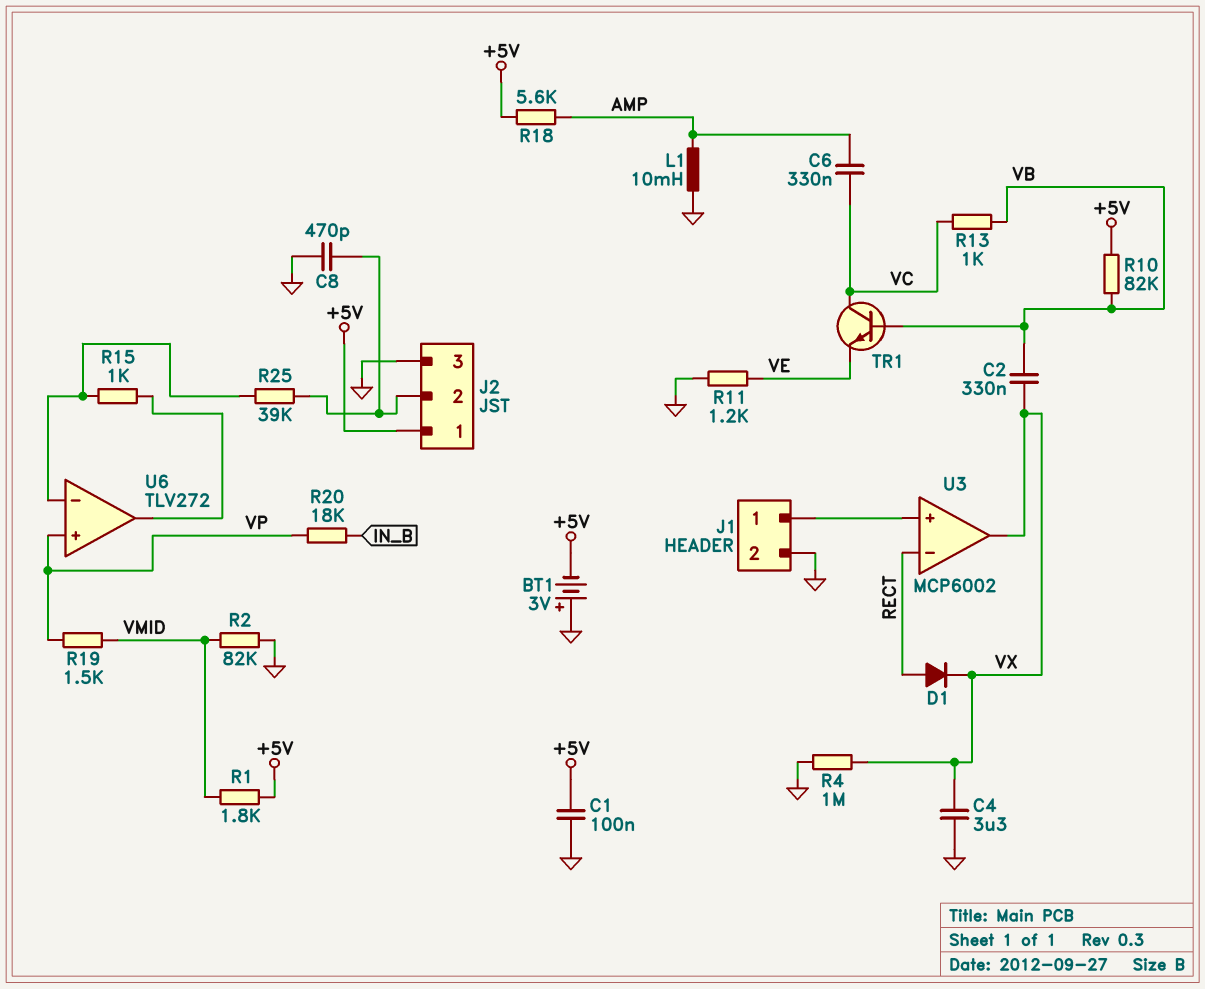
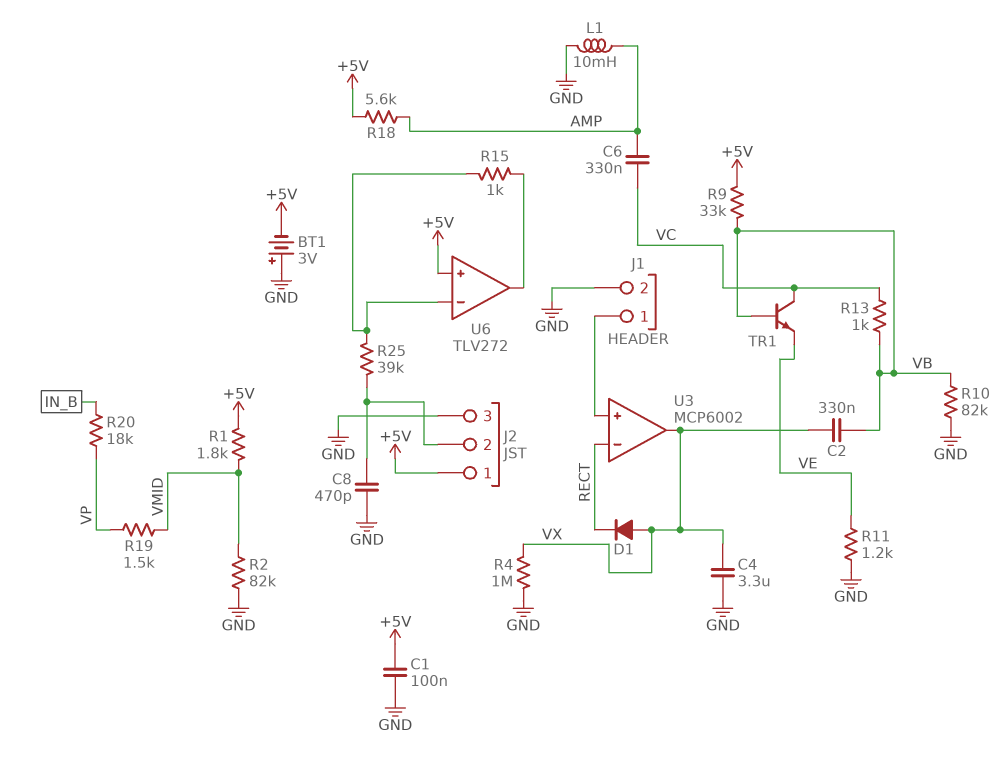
D1: diode (A RECT, K VX) -> diode (A VX, K RECT)
R9: none -> 33k (+5V, VB)
R10: 82k (+5V, VB) -> 82k (GND, VB)
U6 pin in+: VP -> +5V

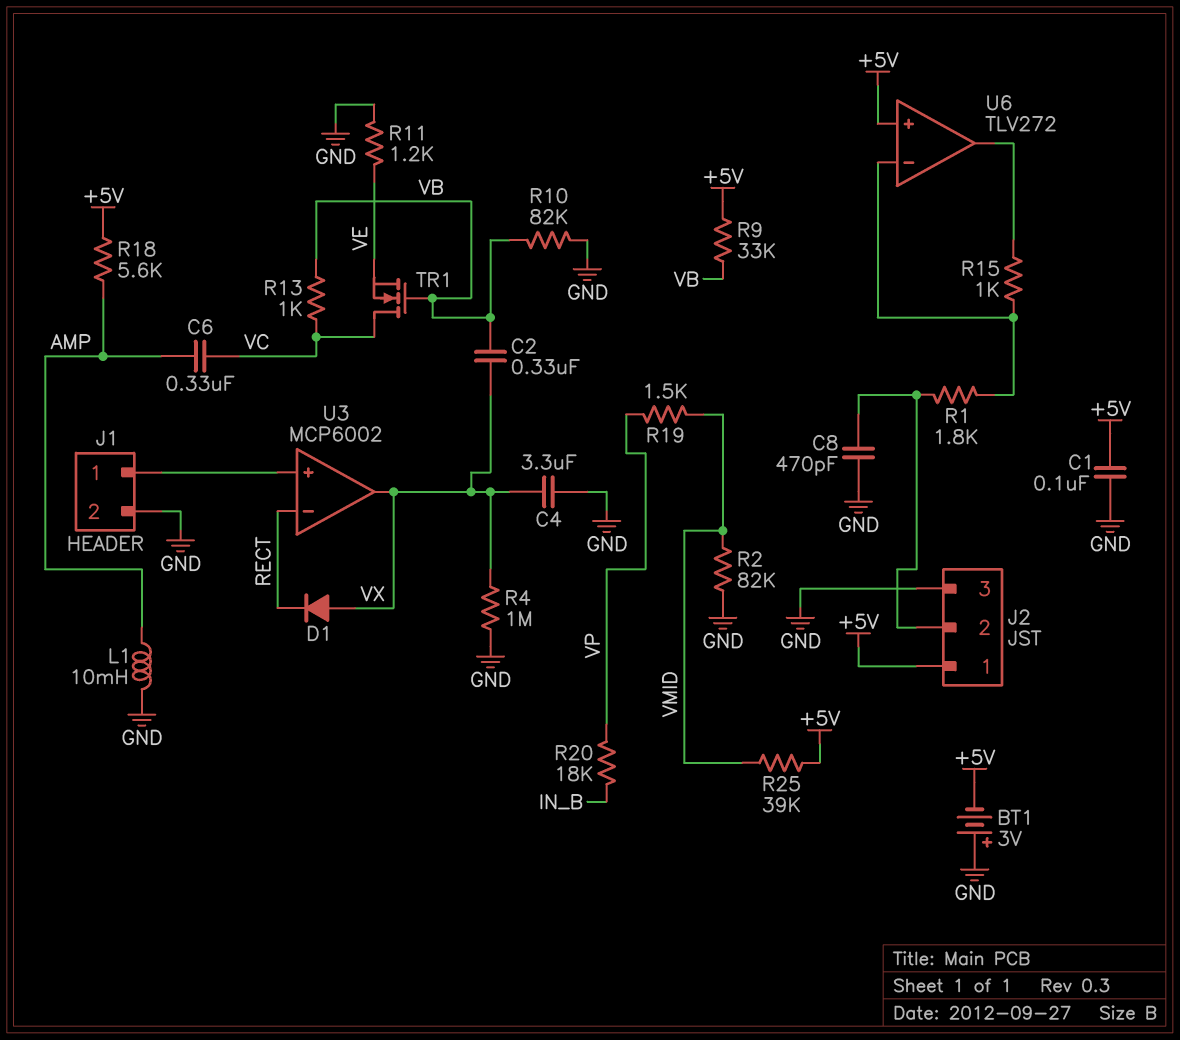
R1: 1.8k (+5V, VMID) -> 1.8k (J2/2, U6/in-)
R25: 39k (J2/2, U6/in-) -> 39k (+5V, VMID)
TR1: NPN (B VB, C VC, E VE) -> NMOS (G VB, D VC, S VE)

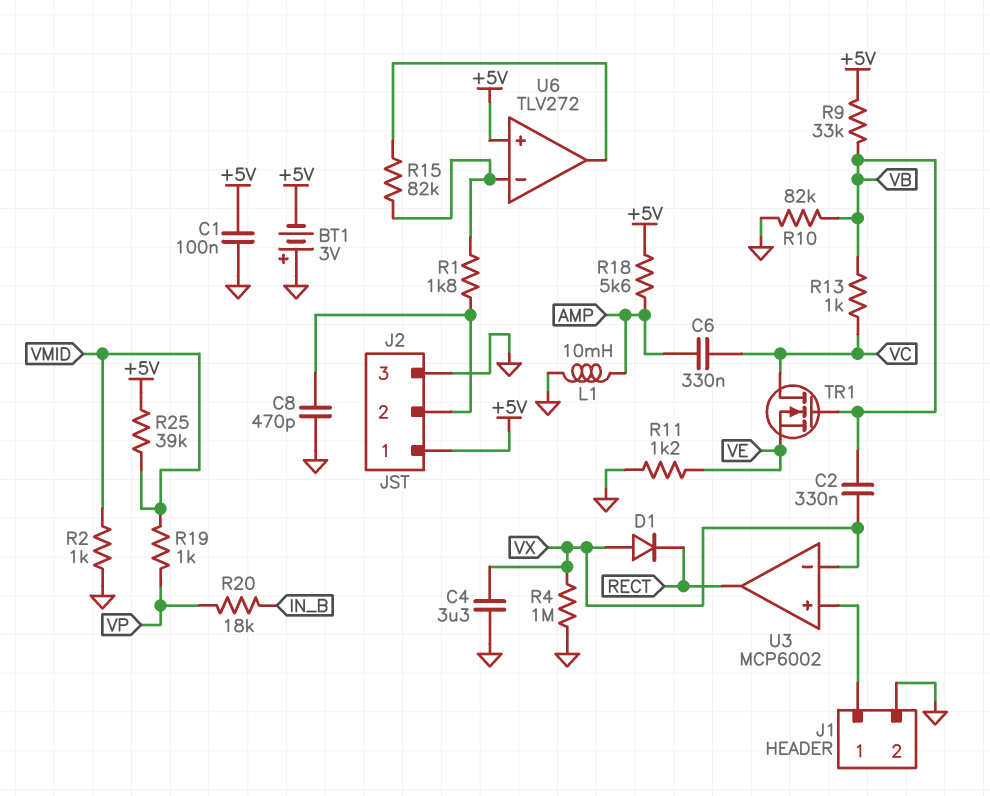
R2: 82k (GND, VMID) -> 1k (GND, VMID)
R15: 1k (U6/in-, U6/out) -> 82k (U6/in-, U6/out)
R19: 1.5k (VMID, VP) -> 1k (VMID, VP)
U3 pin in-: RECT -> VX
U3 pin out: VX -> RECT

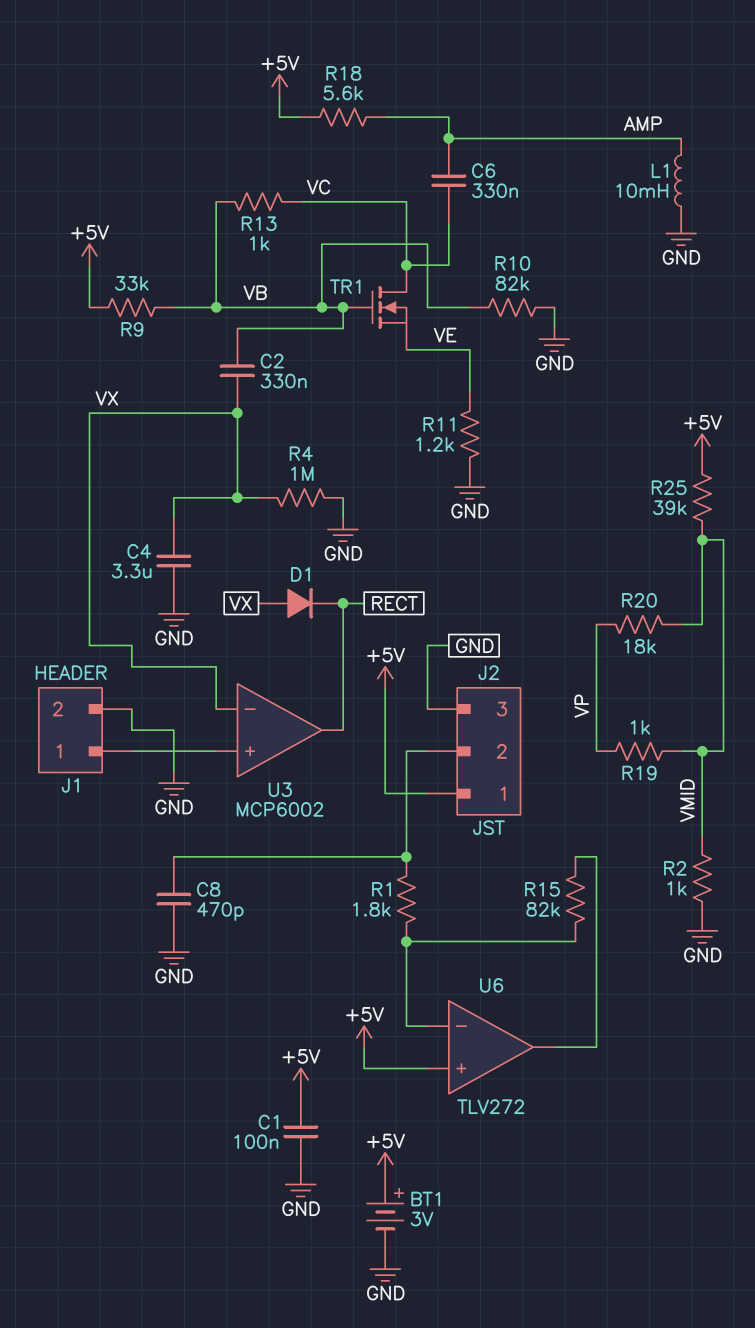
BT1: 3V (plus GND, minus +5V) -> 3V (plus +5V, minus GND)
R20: 18k (IN_B, VP) -> 18k (VMID, VP)

